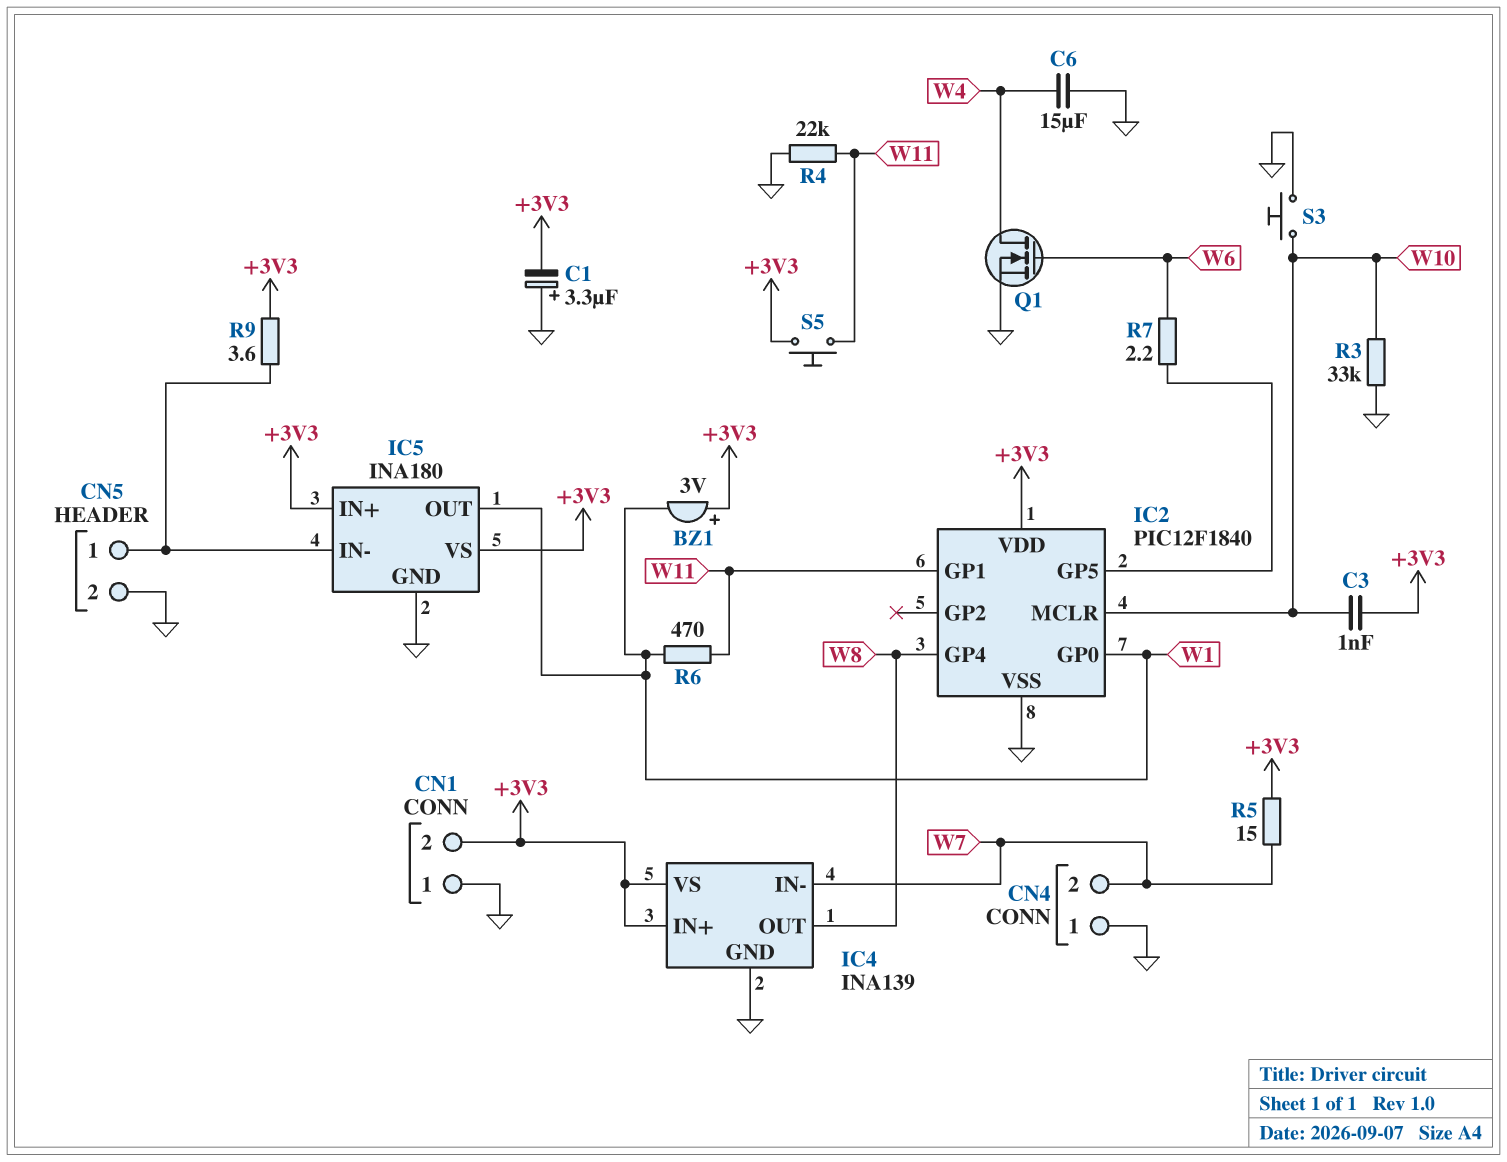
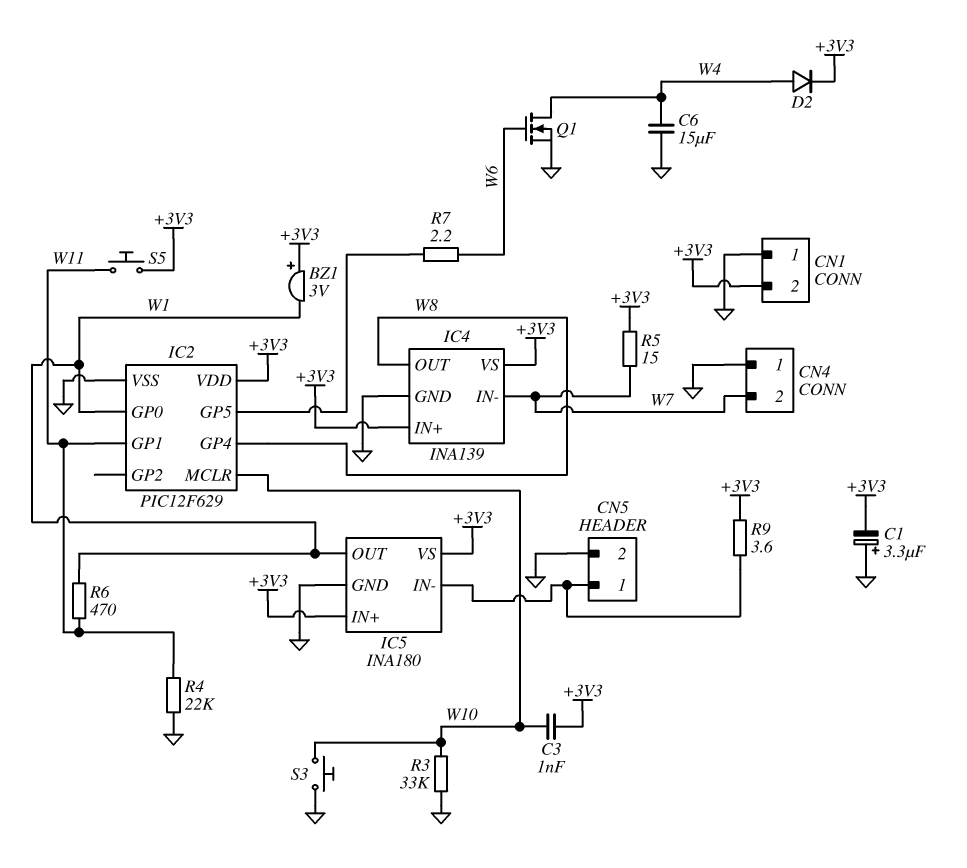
D2: none -> diode (A W4, K +3V3)
IC2: PIC12F1840 -> PIC12F629

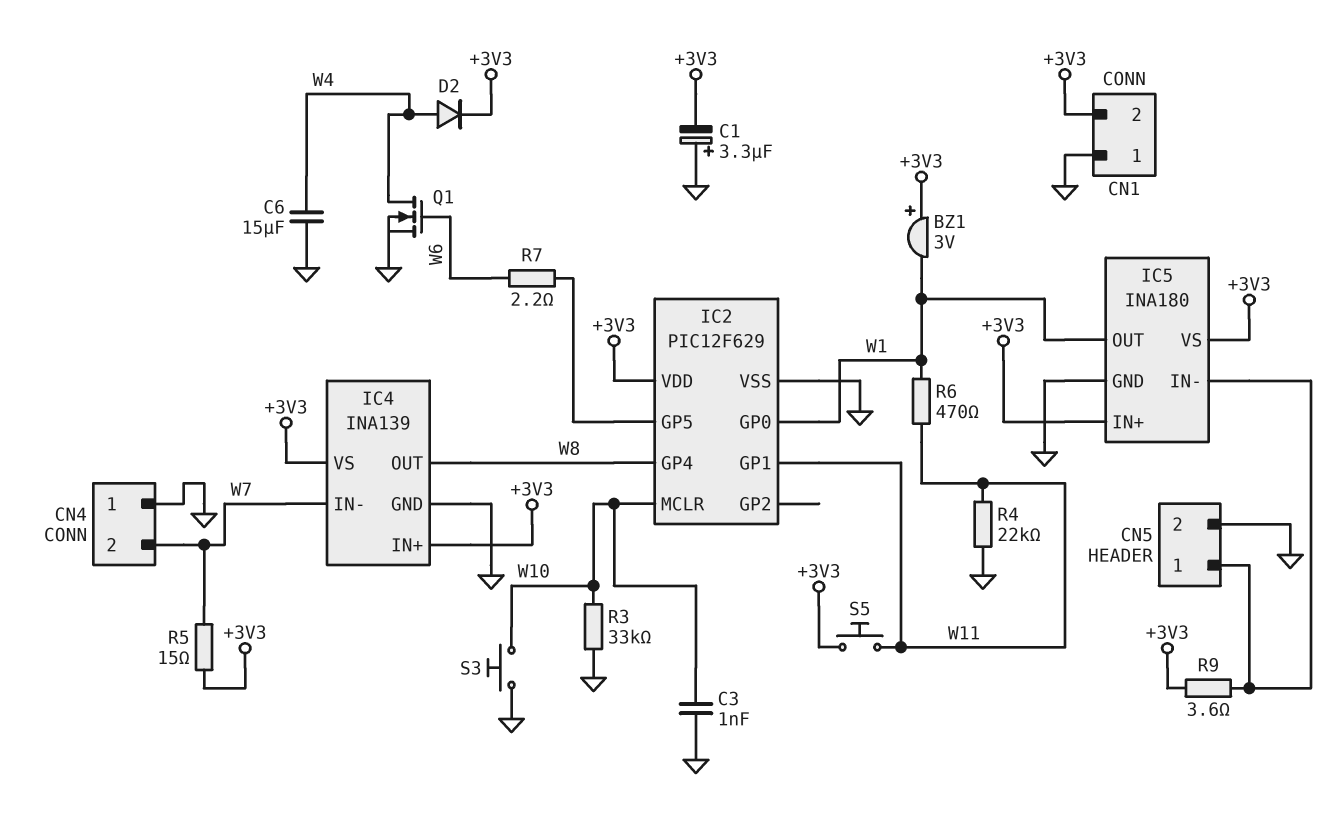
C3: 1nF (+3V3, W10) -> 1nF (GND, W10)

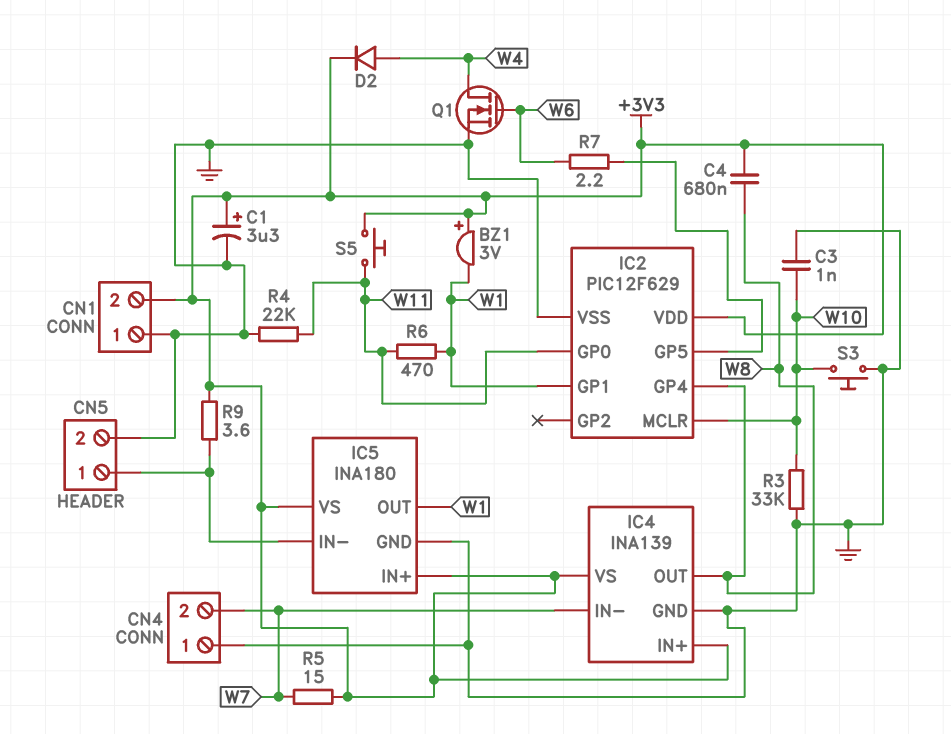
C1: 3.3uF (plus GND, minus +3V3) -> 3.3uF (plus +3V3, minus GND)
C4: none -> 680nF (+3V3, W8)
C6: 15uF (GND, W4) -> none
IC2 pin GP0: W1 -> W11
IC2 pin GP1: W11 -> W1

